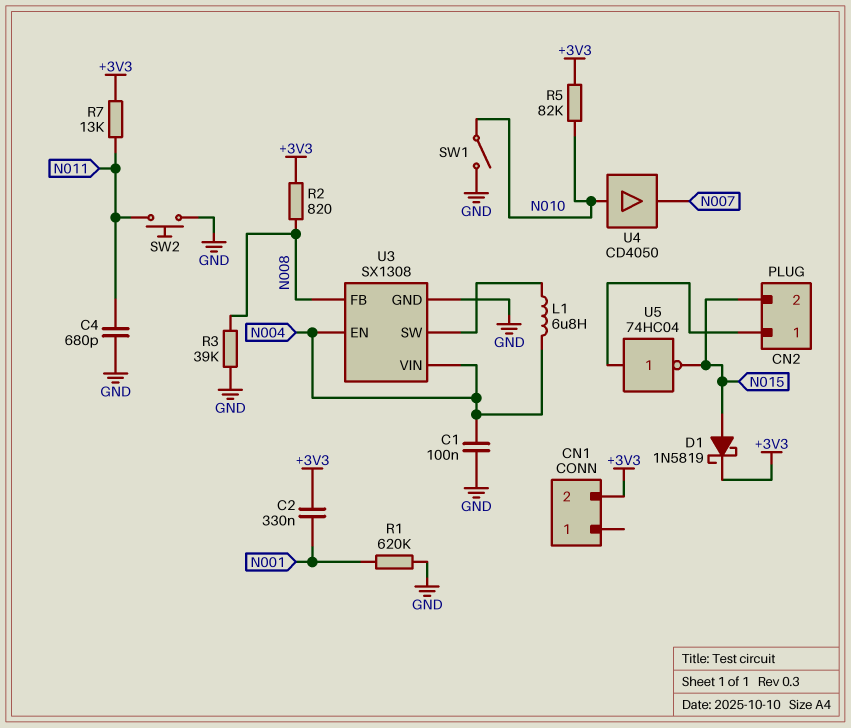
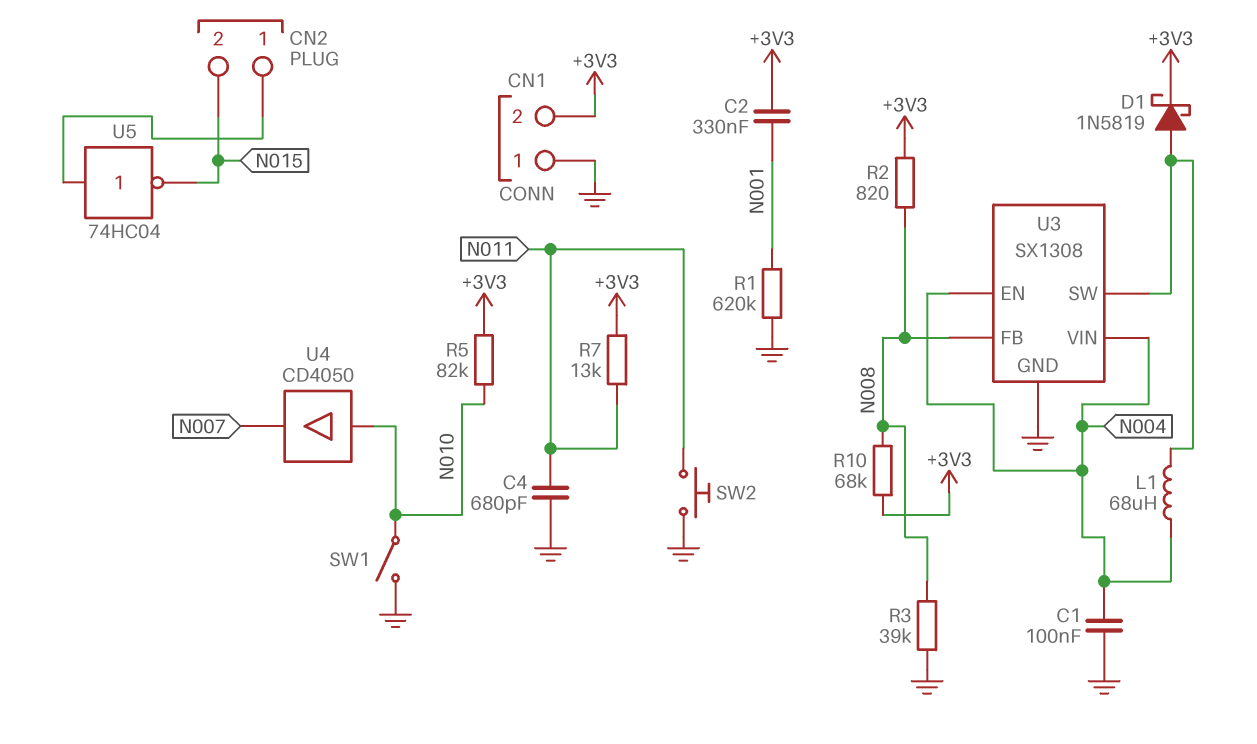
CN1 pin 1: none -> GND
D1: schottky 1N5819 (A N015, K +3V3) -> schottky 1N5819 (A U3/SW, K +3V3)
L1: 6.8uH (N004, U3/SW) -> 68uH (N004, U3/SW)
R10: none -> 68k (+3V3, N008)

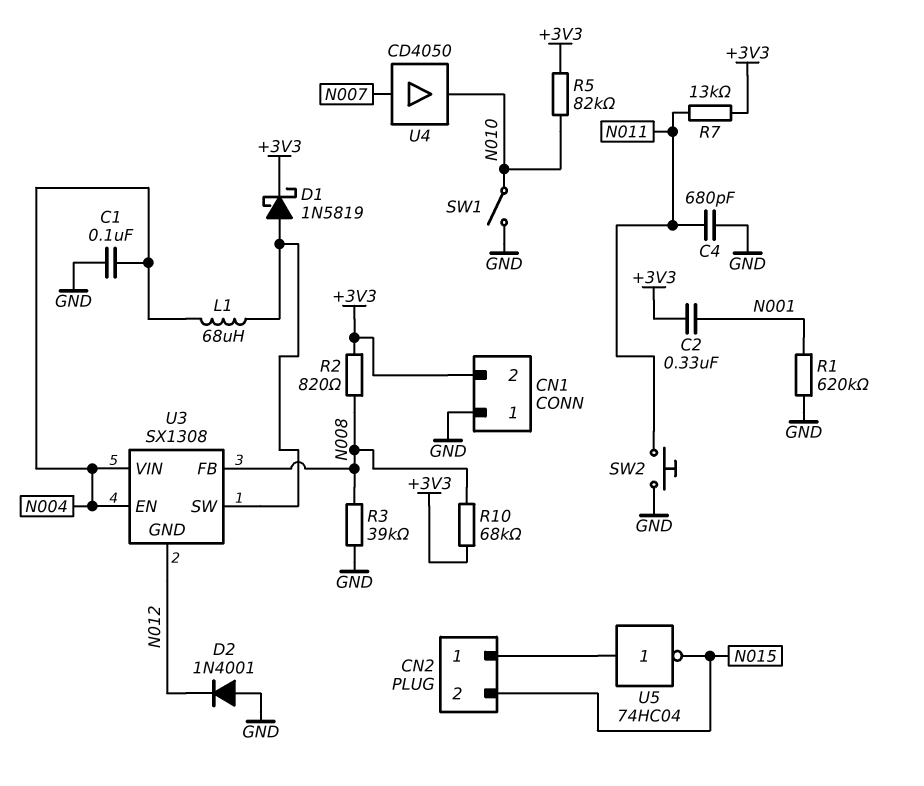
D2: none -> diode 1N4001 (A GND, K N012)
U3 pin GND: GND -> N012
U4: buffer CD4050 (in N010, out N007) -> buffer CD4050 (in N007, out N010)

